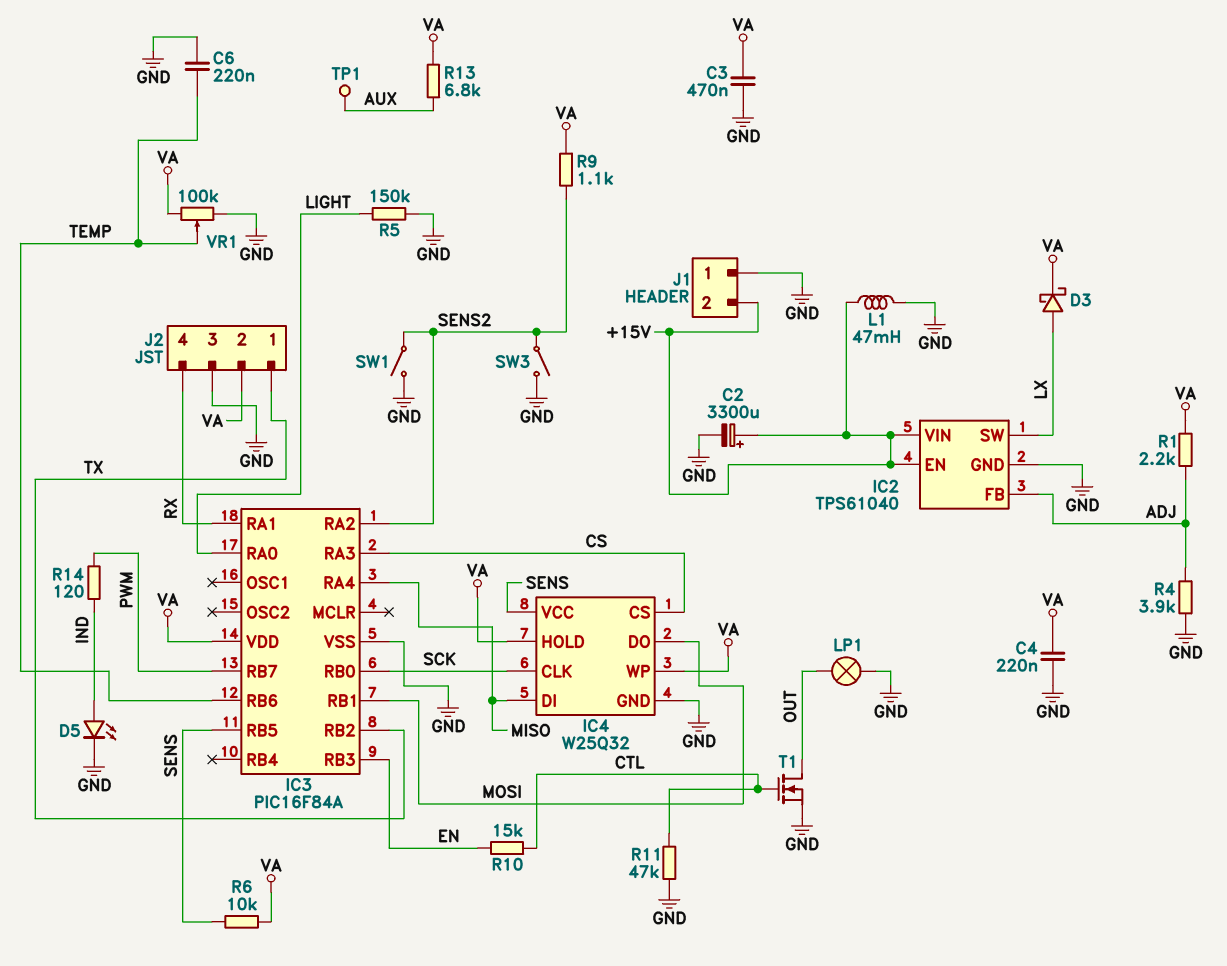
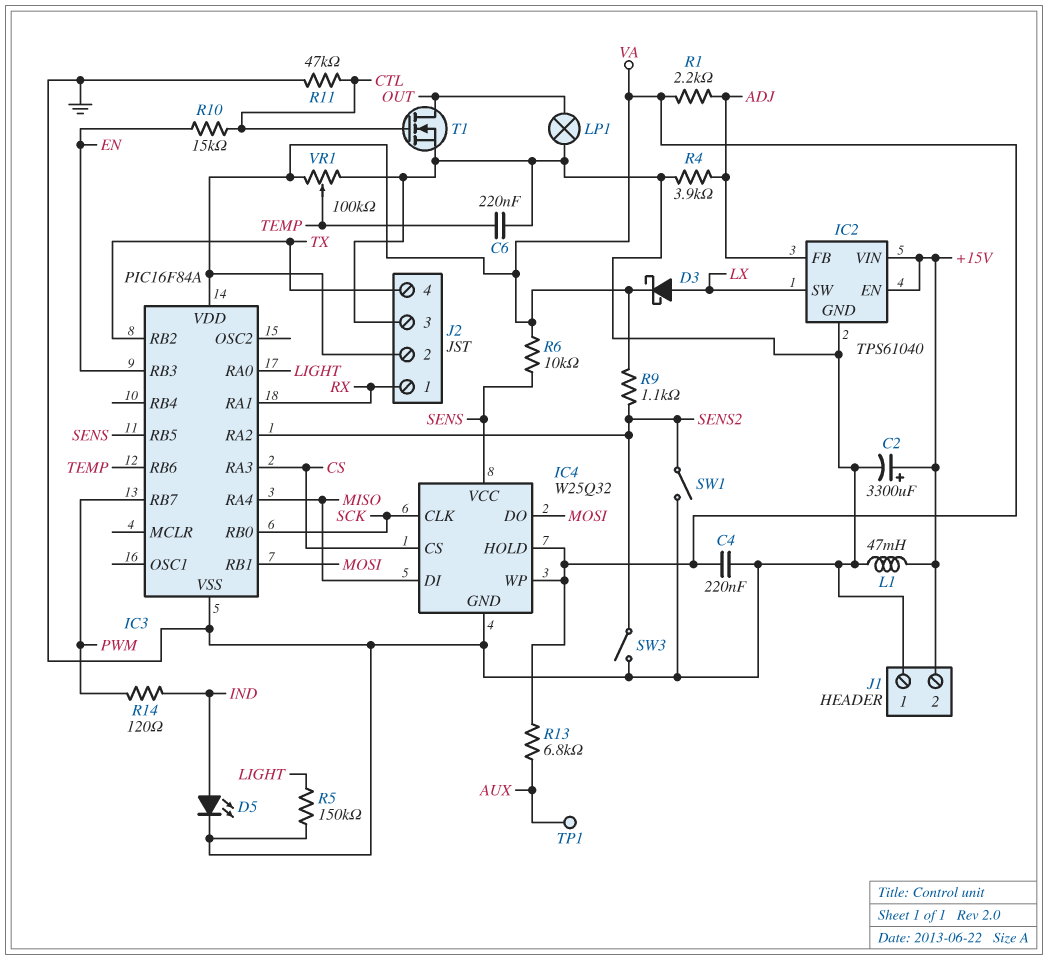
C3: 470nF (GND, VA) -> none
J2 pin 1: TX -> RX
J2 pin 4: RX -> TX

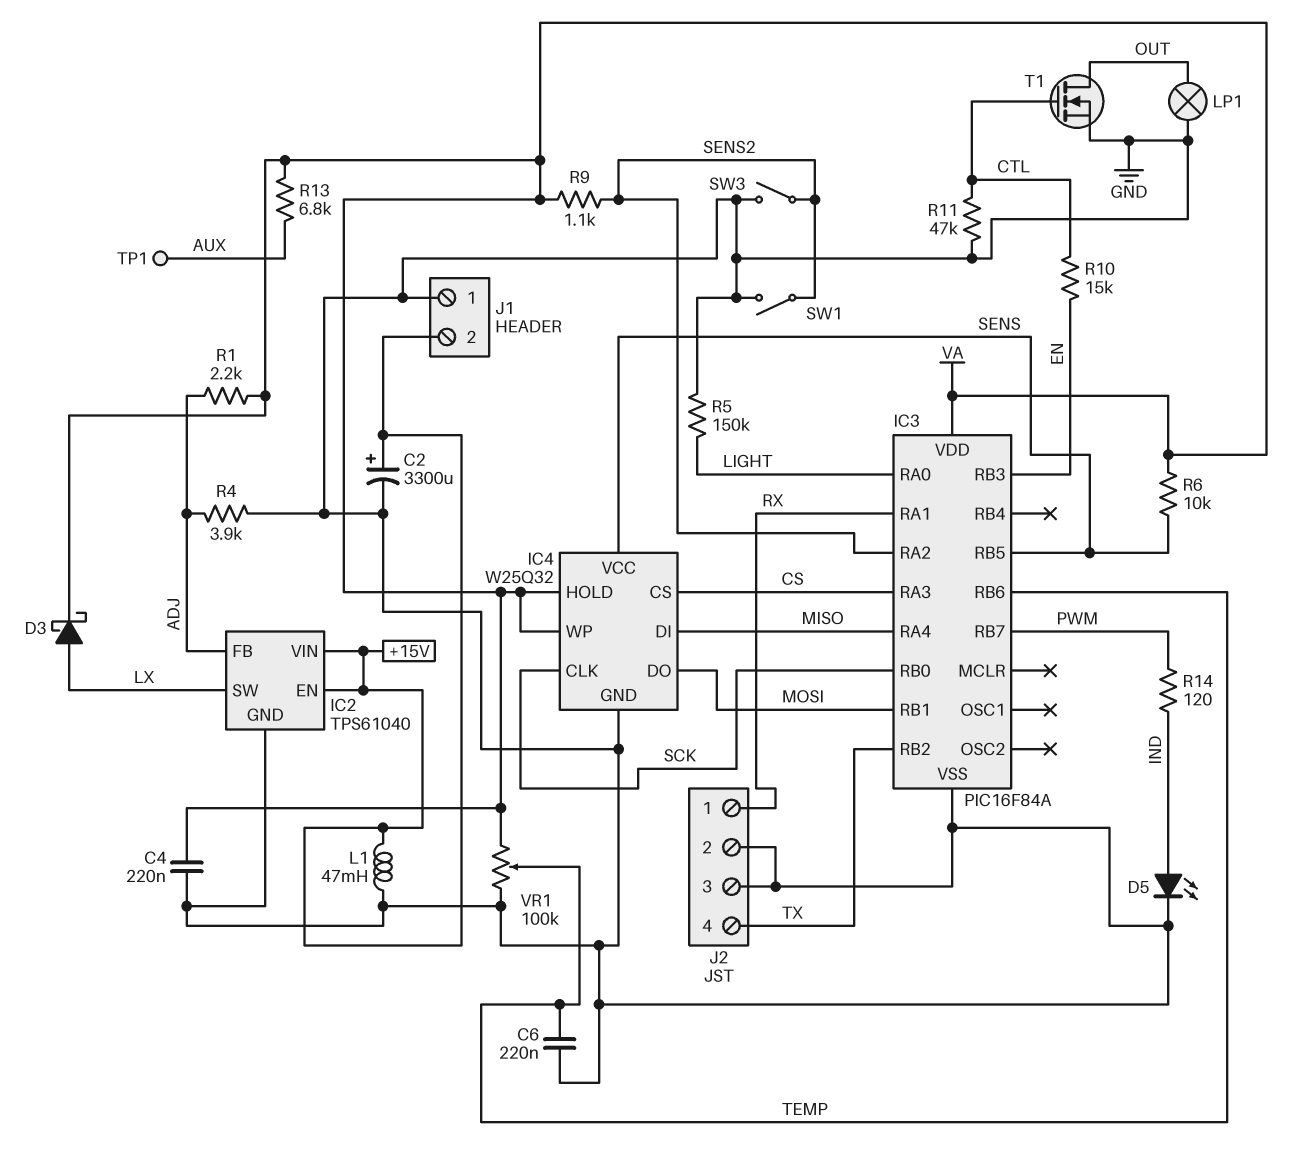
J2 pin 2: VA -> GND

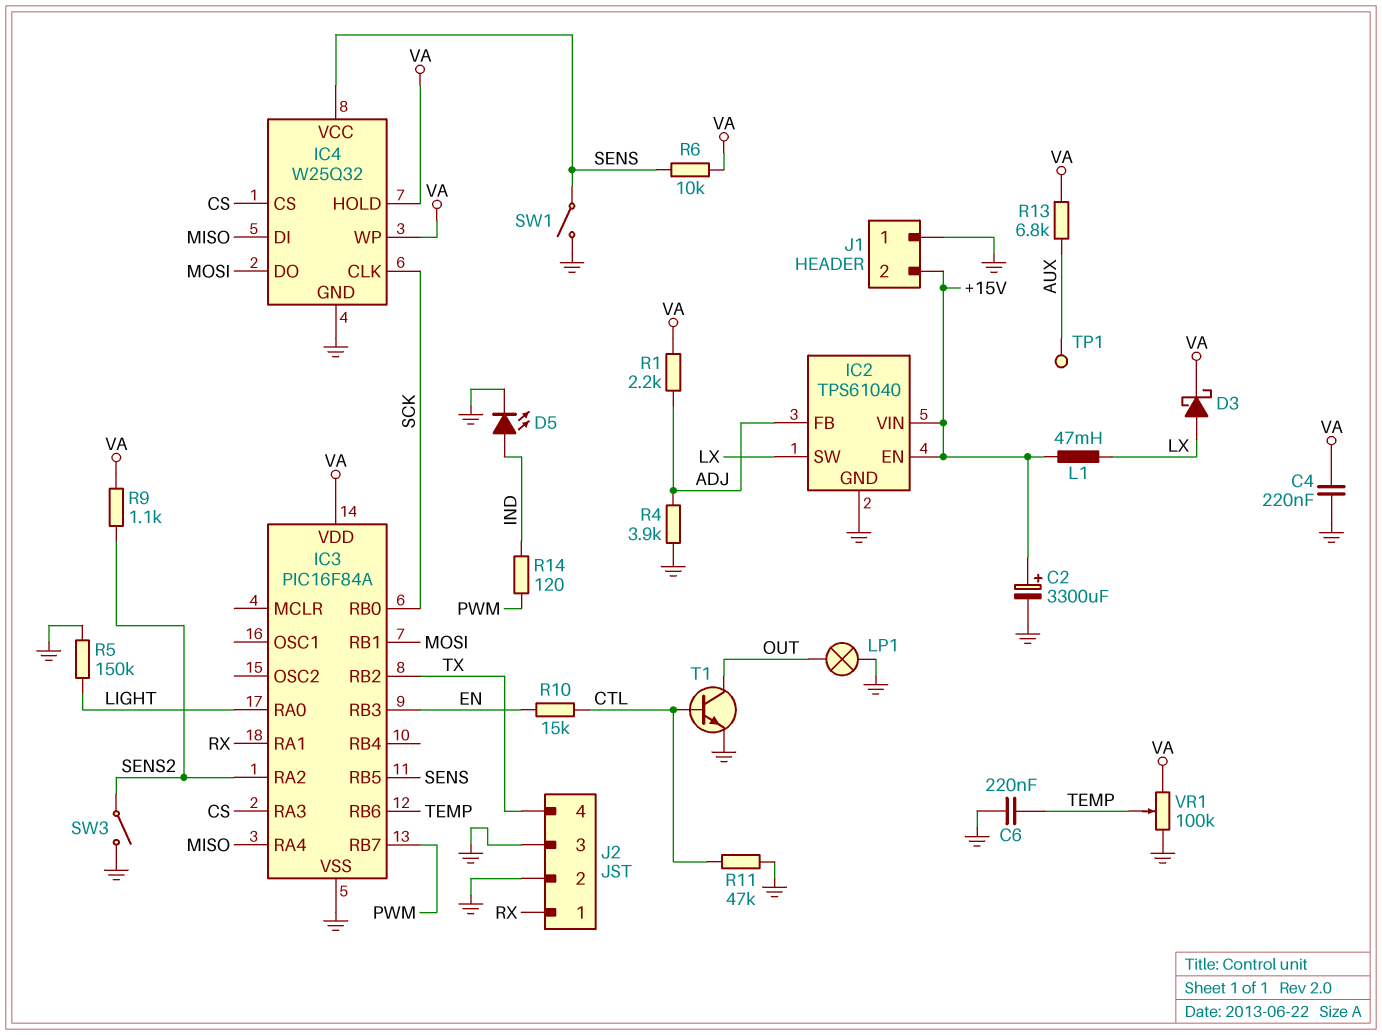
L1: 47mH (+15V, GND) -> 47mH (+15V, LX)
SW1: switch (GND, SENS2) -> switch (GND, SENS)
T1: NMOS (G CTL, D OUT, S GND) -> NPN (B CTL, C OUT, E GND)

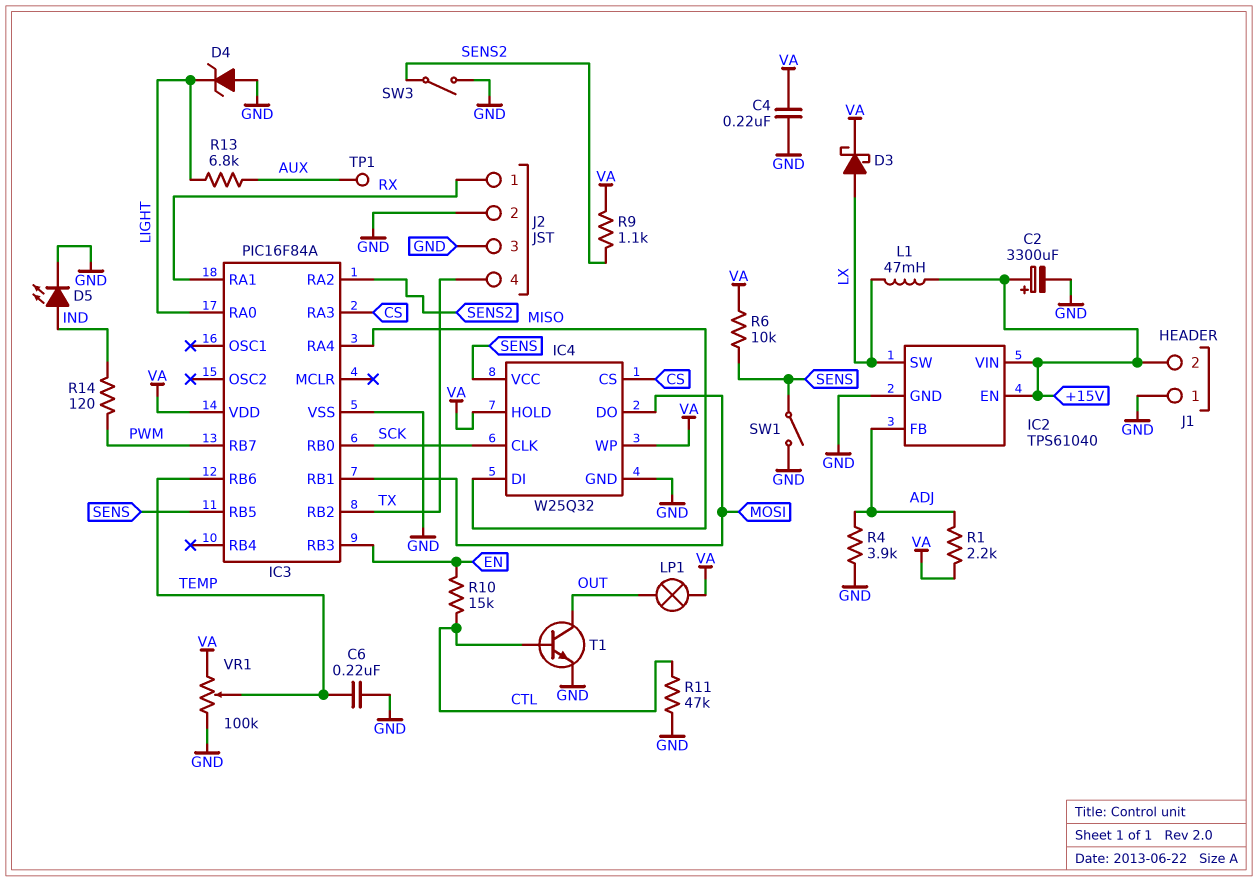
D4: none -> zener (A GND, K LIGHT)
LP1: lamp (GND, OUT) -> lamp (OUT, VA)
R5: 150k (GND, LIGHT) -> none
R13: 6.8k (AUX, VA) -> 6.8k (AUX, LIGHT)

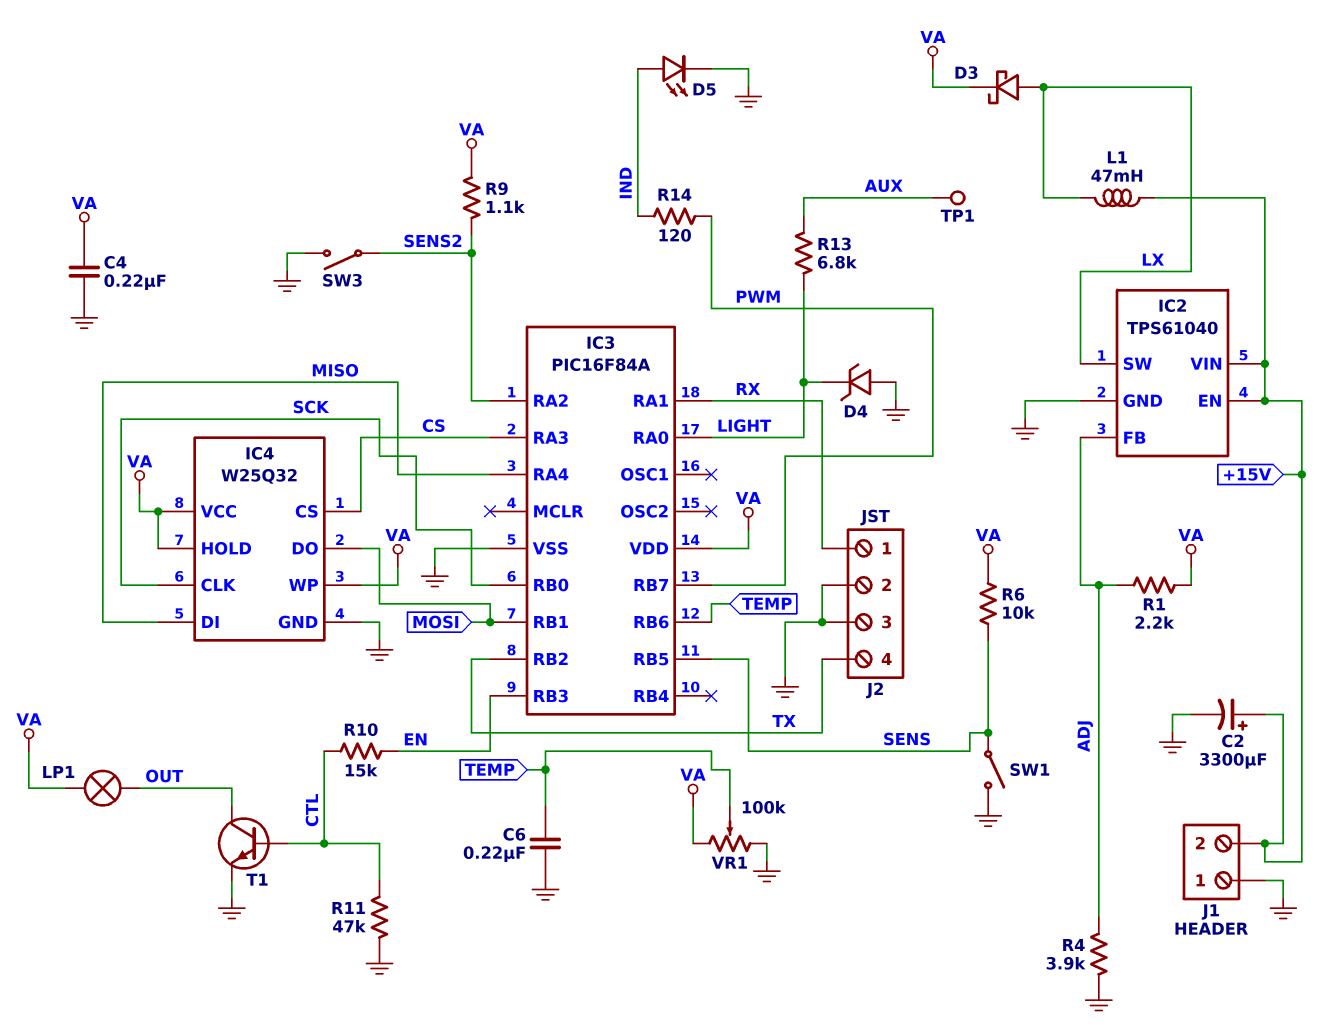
IC4 pin VCC: SENS -> VA

